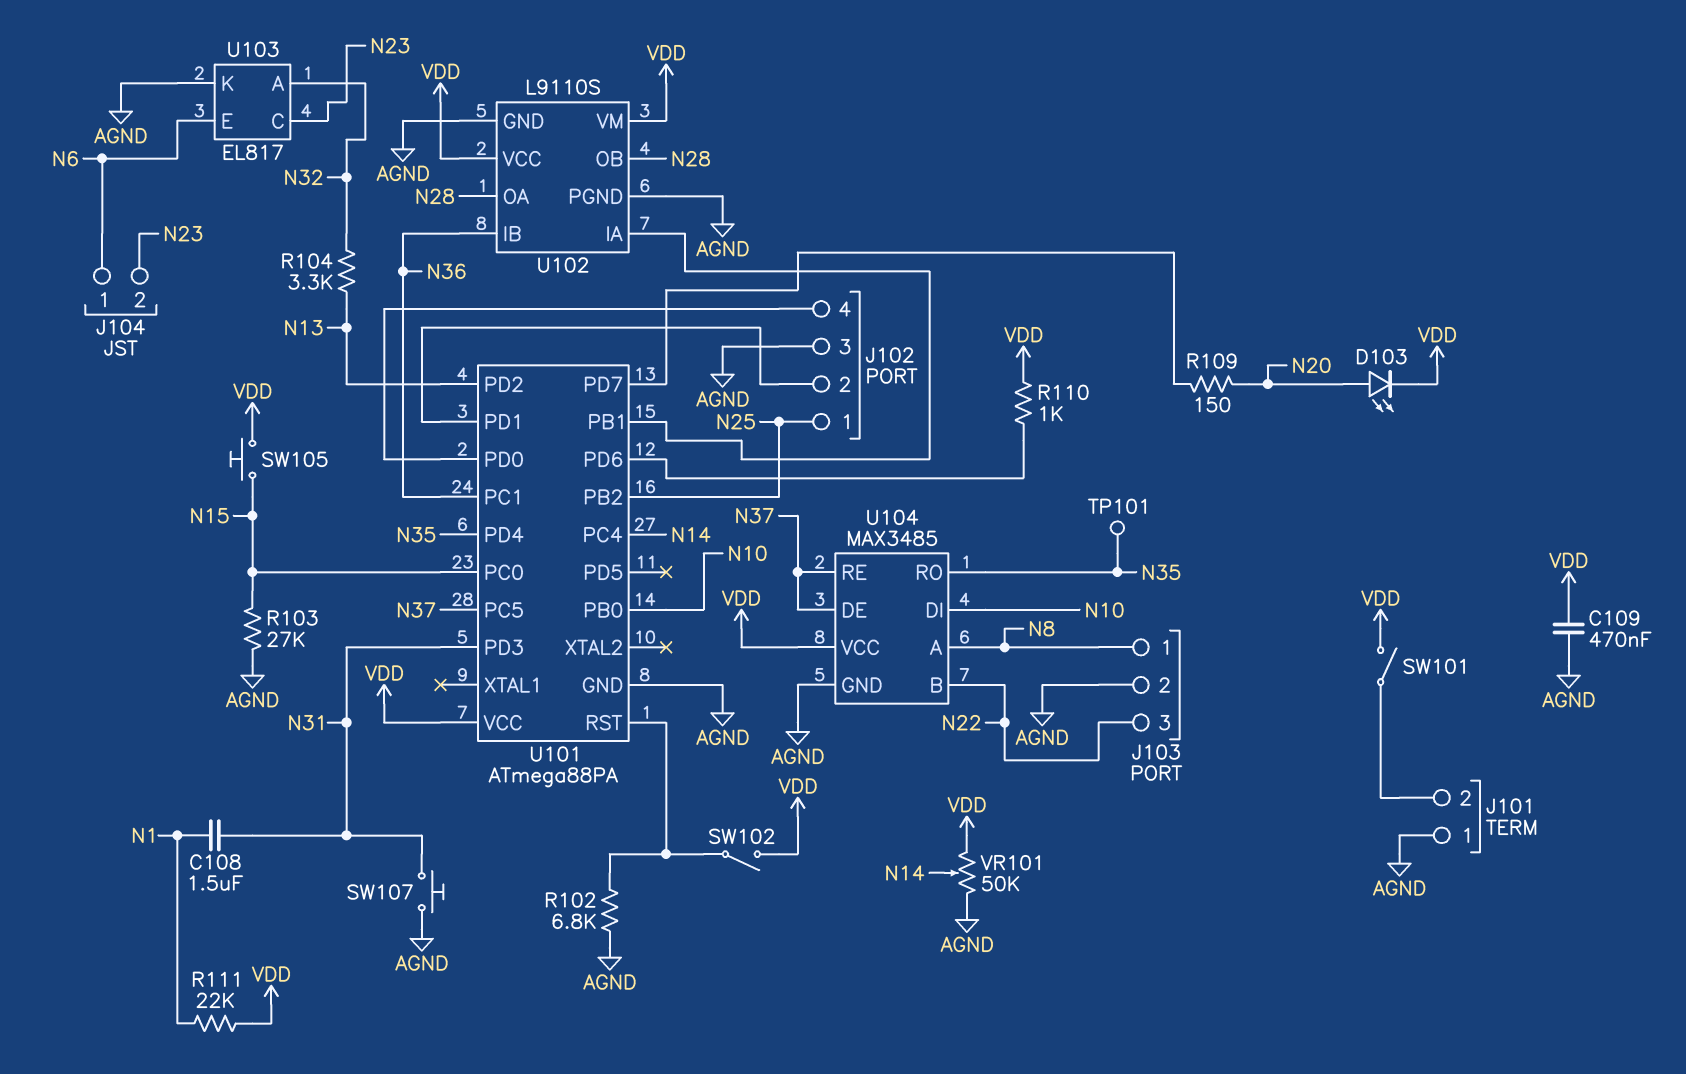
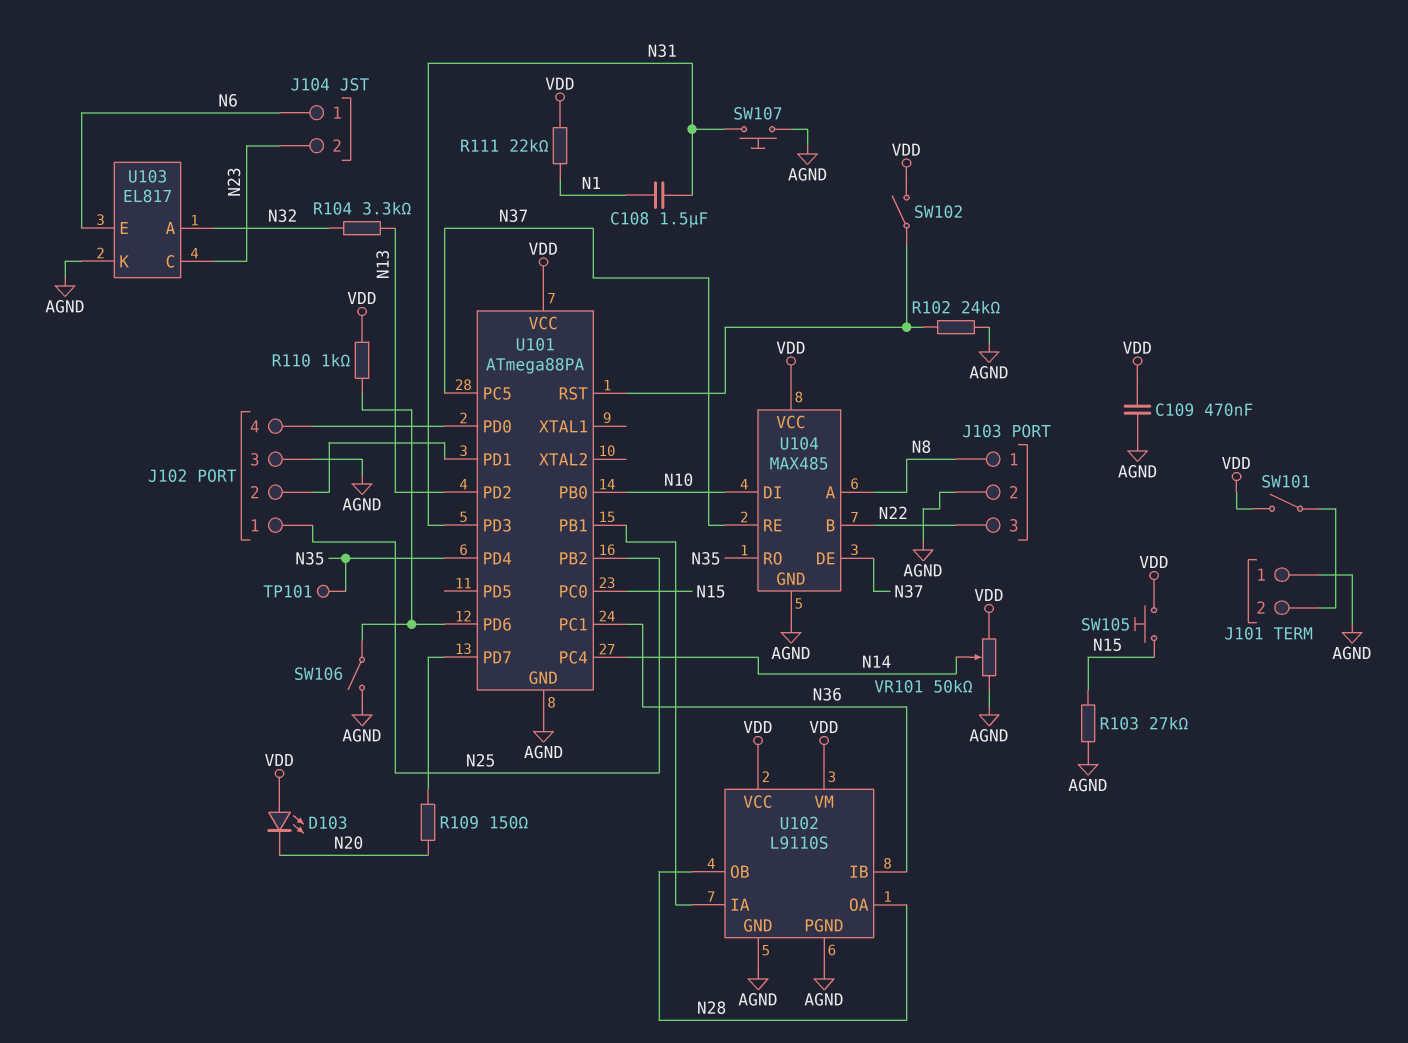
D103: LED (A N20, K VDD) -> LED (A VDD, K N20)
R102: 6.8k (AGND, U101/RST) -> 24k (AGND, U101/RST)
SW106: none -> switch (AGND, U101/PD6)
U104: MAX3485 -> MAX485

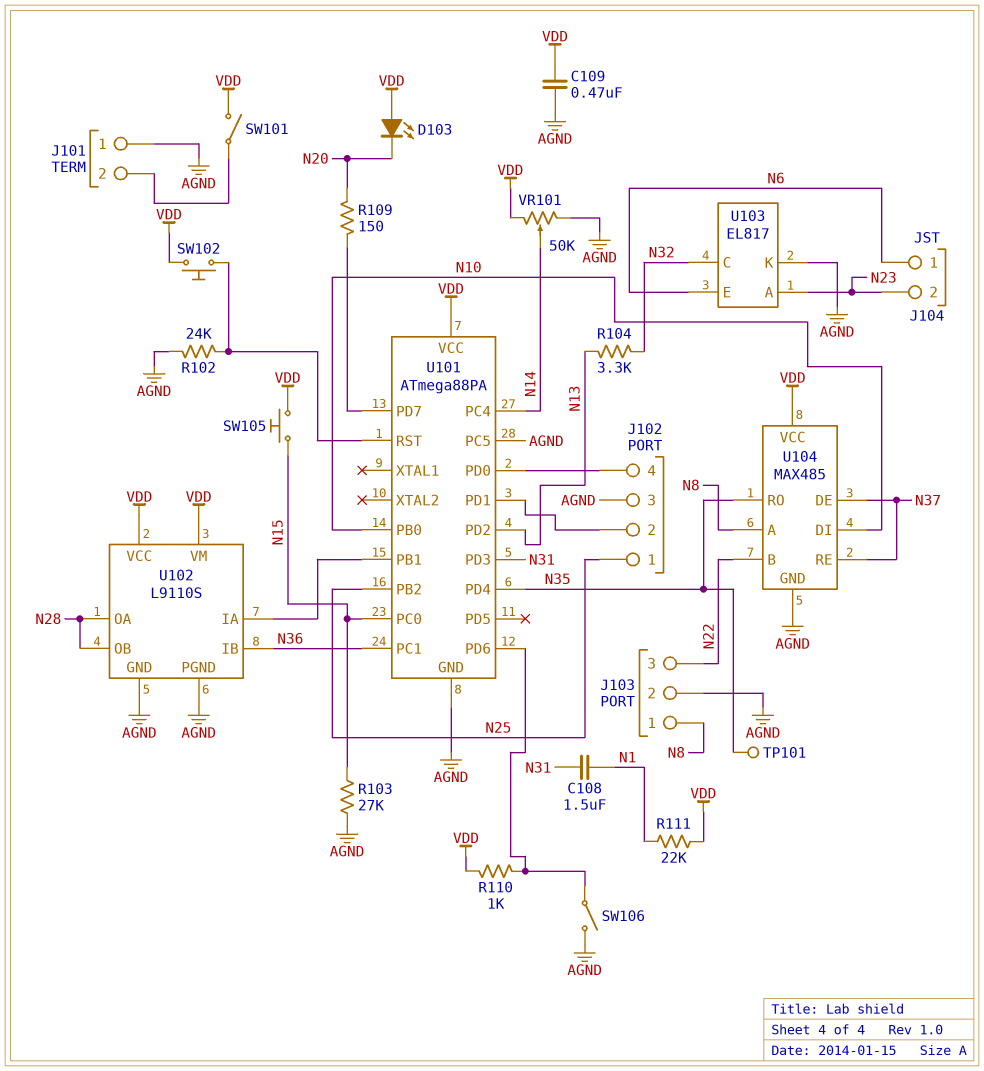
SW102: switch (U101/RST, VDD) -> button (U101/RST, VDD)
SW107: button (AGND, N31) -> none
U101 pin PC5: N37 -> AGND
U103 pin A: N32 -> N23
U103 pin C: N23 -> N32

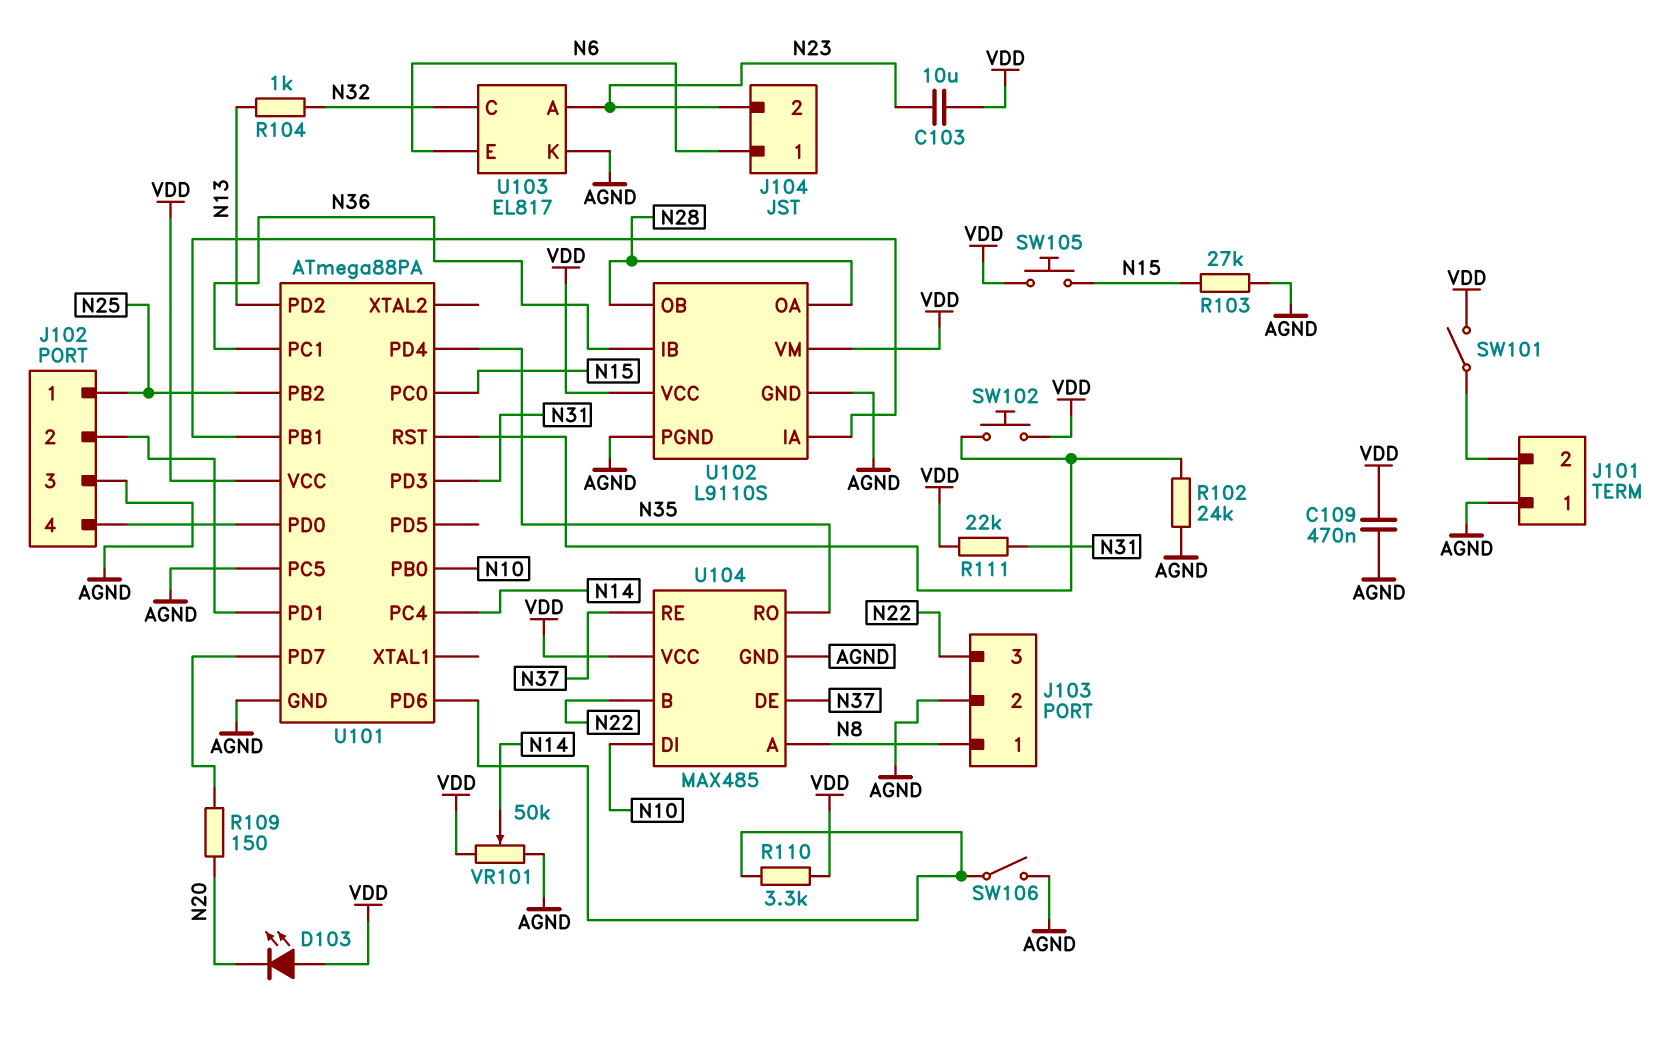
C103: none -> 10uF (N23, VDD)
C108: 1.5uF (N1, N31) -> none
R104: 3.3k (N13, N32) -> 1k (N13, N32)
R110: 1k (U101/PD6, VDD) -> 3.3k (U101/PD6, VDD)
R111: 22k (N1, VDD) -> 22k (N31, VDD)
TP101: test point (N35) -> none

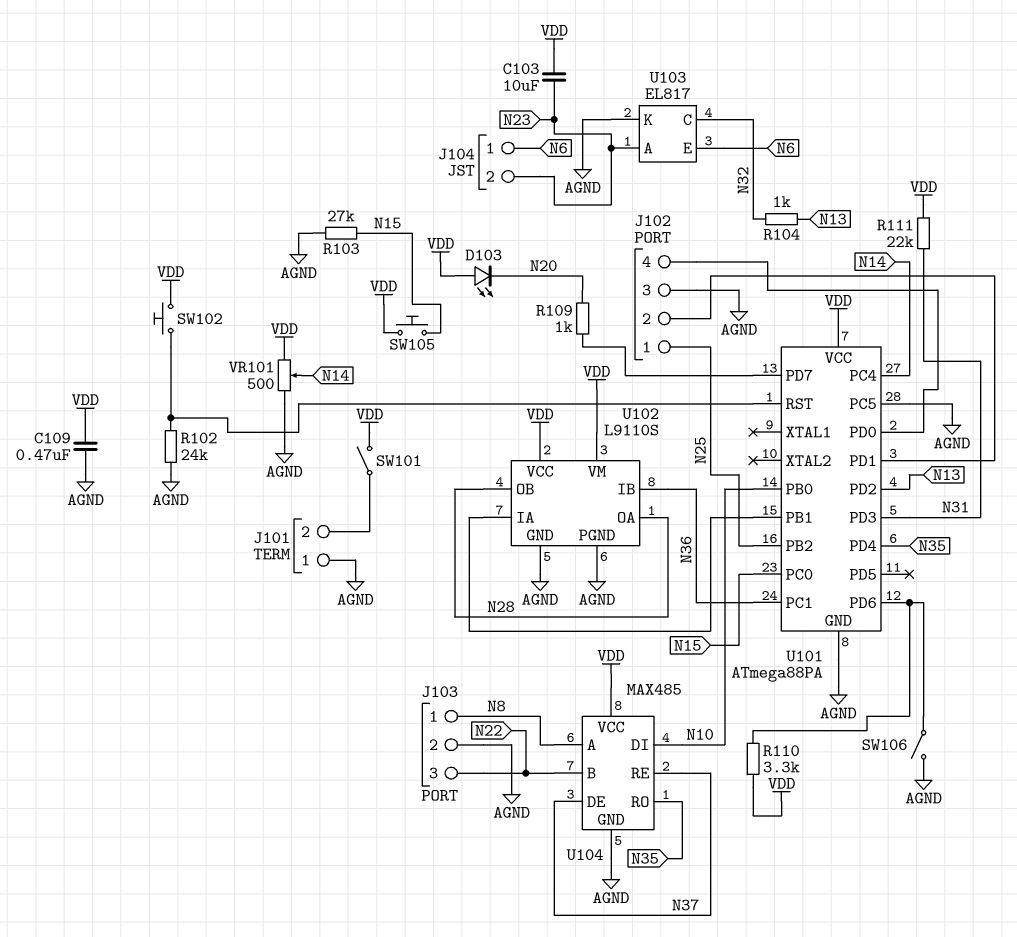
R109: 150 (N20, U101/PD7) -> 1k (N20, U101/PD7)
VR101: 50k (AGND, VDD, wiper N14) -> 500 (AGND, VDD, wiper N14)

